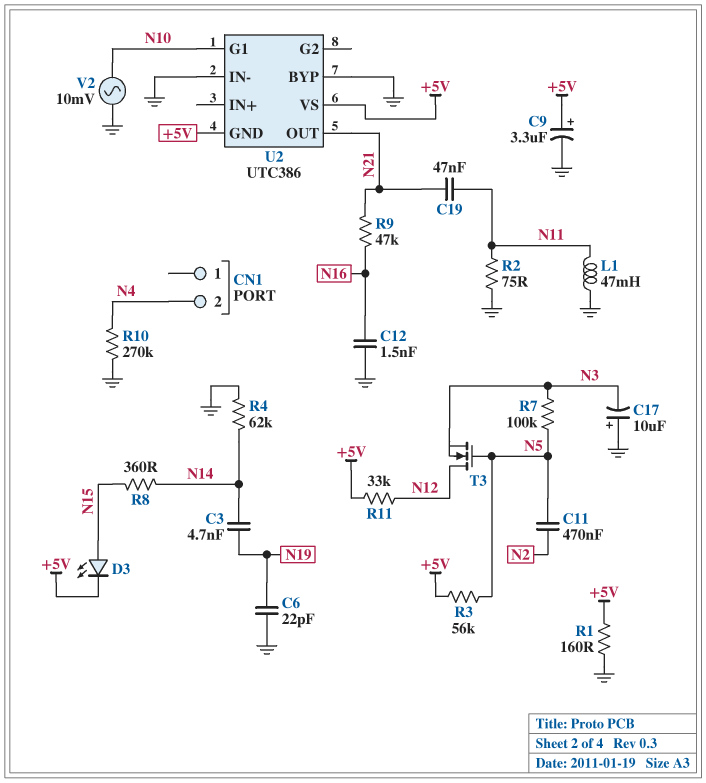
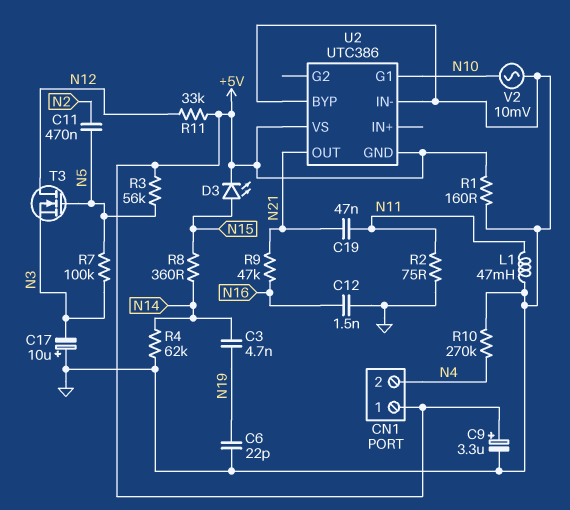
CN1 pin 1: none -> +5V

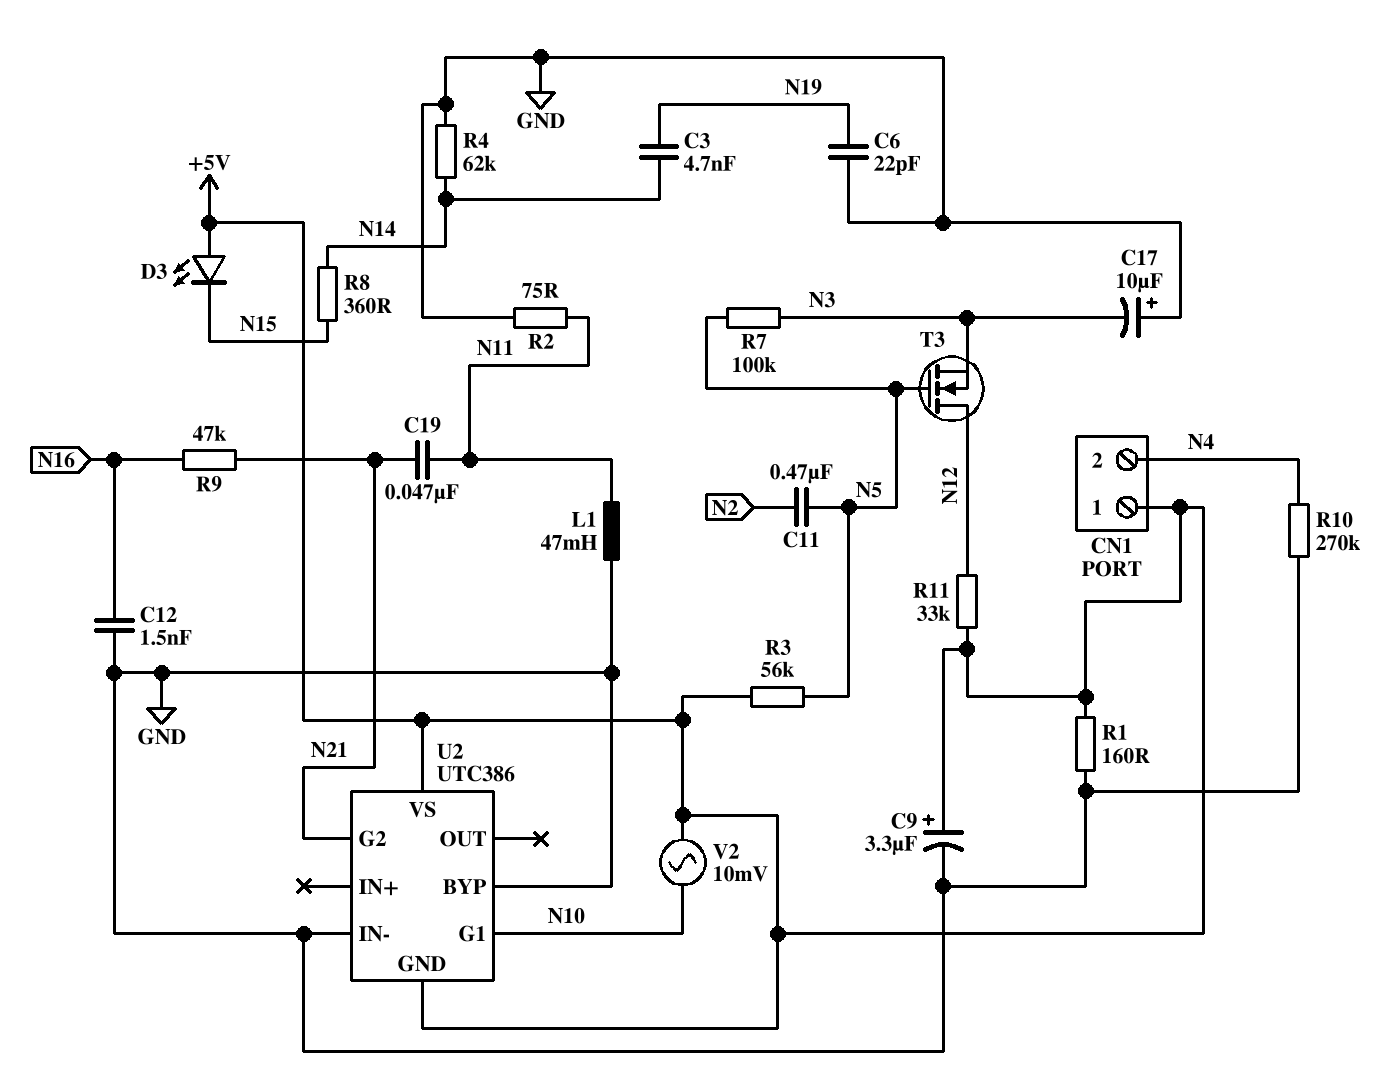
D3: LED (A N15, K +5V) -> LED (A +5V, K N15)
U2 pin G2: none -> N21
U2 pin OUT: N21 -> none
V2: AC 10mV (GND, N10) -> AC 10mV (+5V, N10)

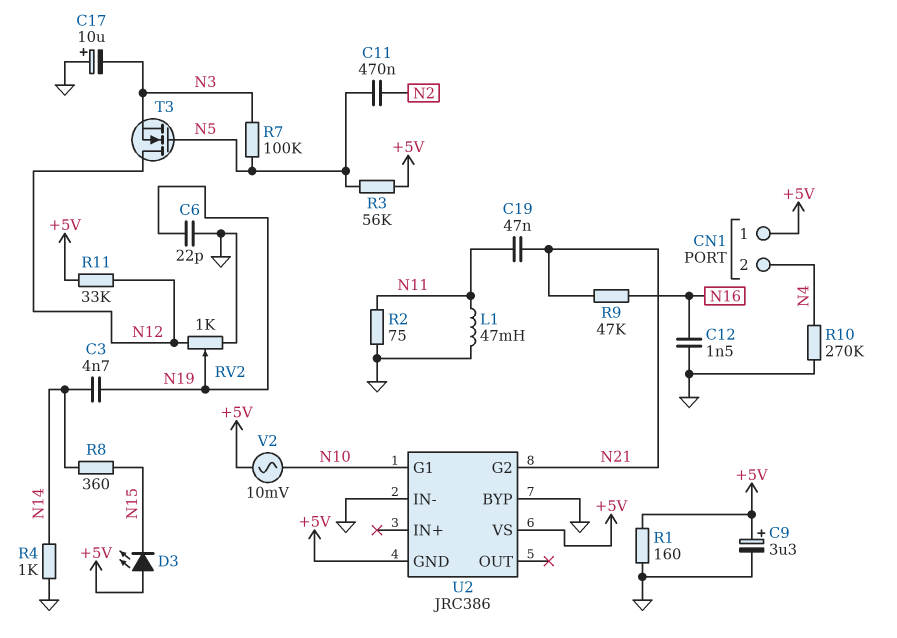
R4: 62k (GND, N14) -> 1k (GND, N14)
RV2: none -> 1k (GND, N12, wiper N19)
U2: UTC386 -> JRC386

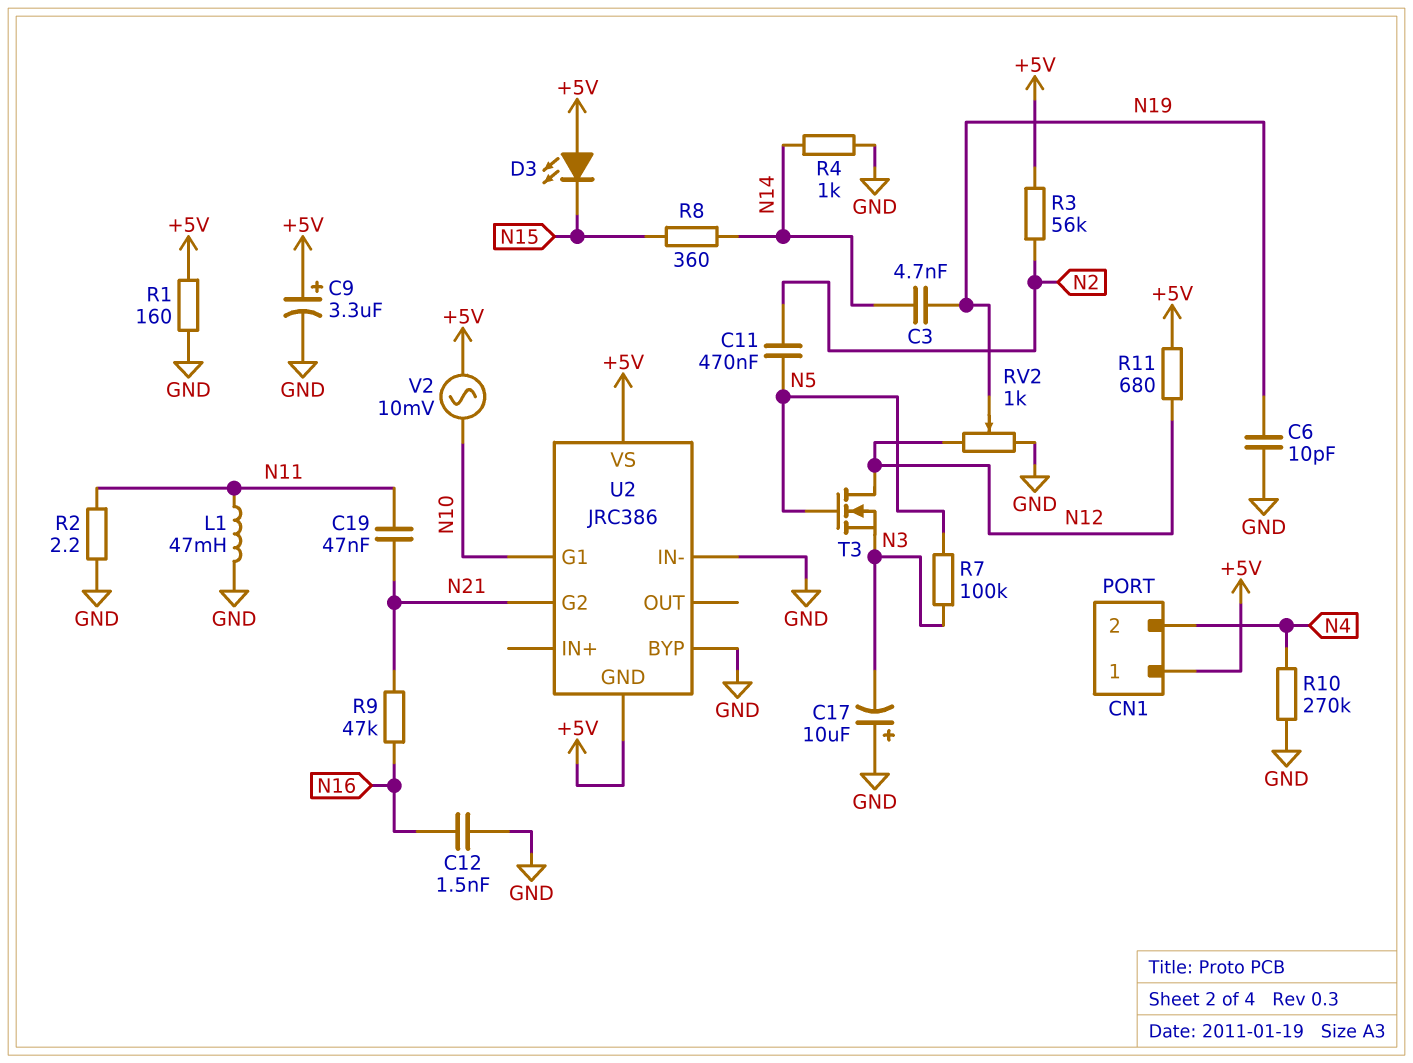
C6: 22pF (GND, N19) -> 10pF (GND, N19)
R2: 75 (GND, N11) -> 2.2 (GND, N11)
R3: 56k (+5V, N5) -> 56k (+5V, N2)
R11: 33k (+5V, N12) -> 680 (+5V, N12)

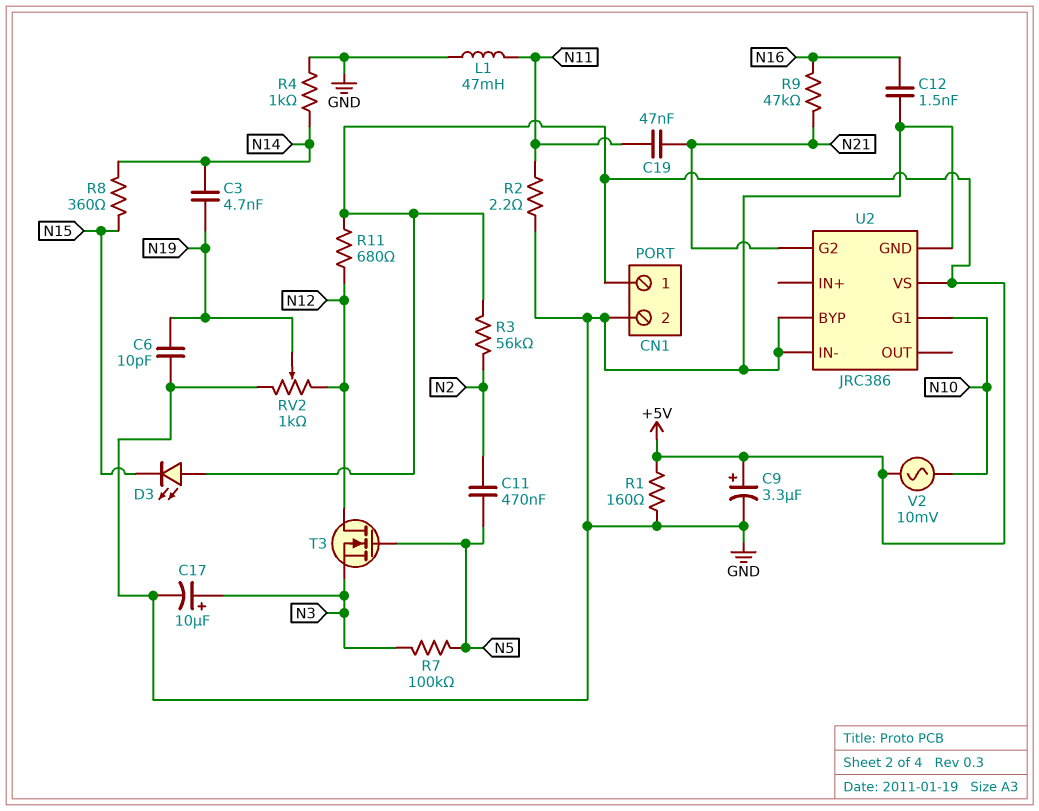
C17: 10uF (plus GND, minus N3) -> 10uF (plus N3, minus GND)
CN1 pin 2: N4 -> GND
R10: 270k (GND, N4) -> none
U2 pin GND: +5V -> GND

